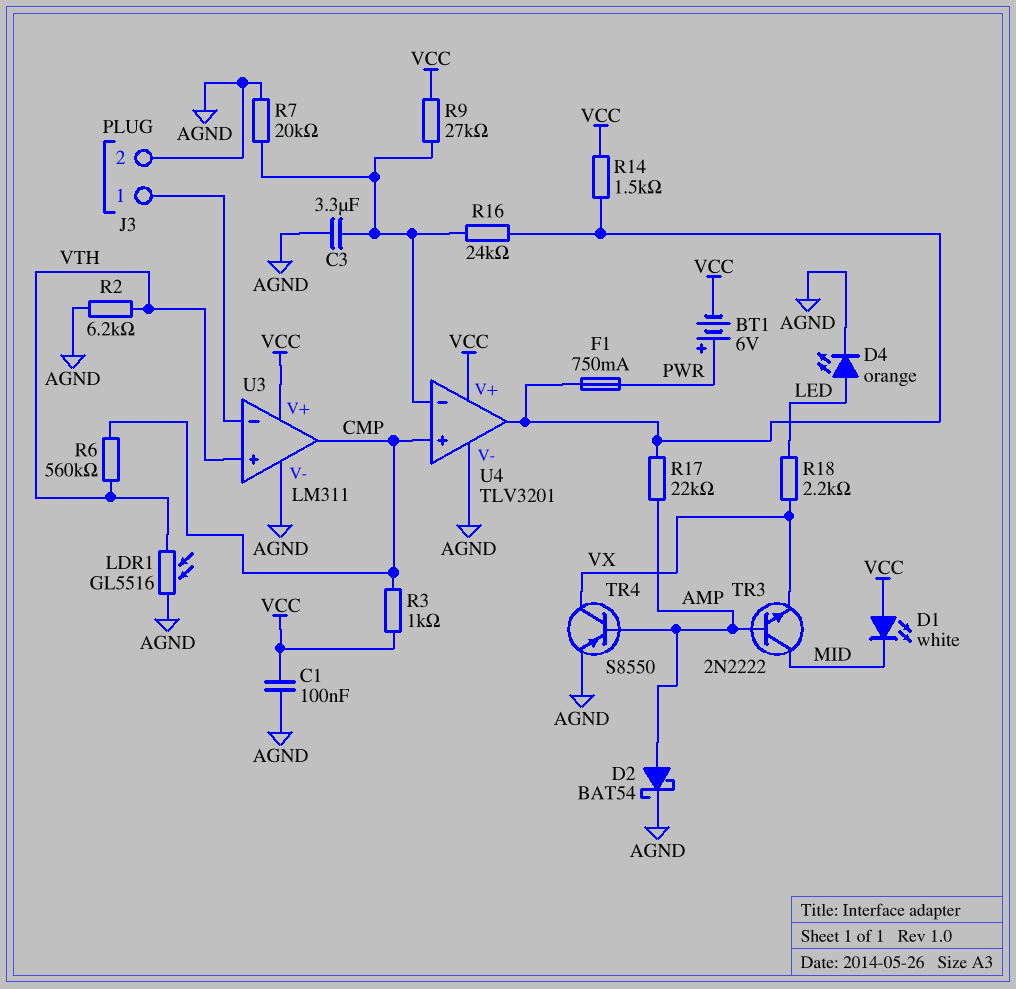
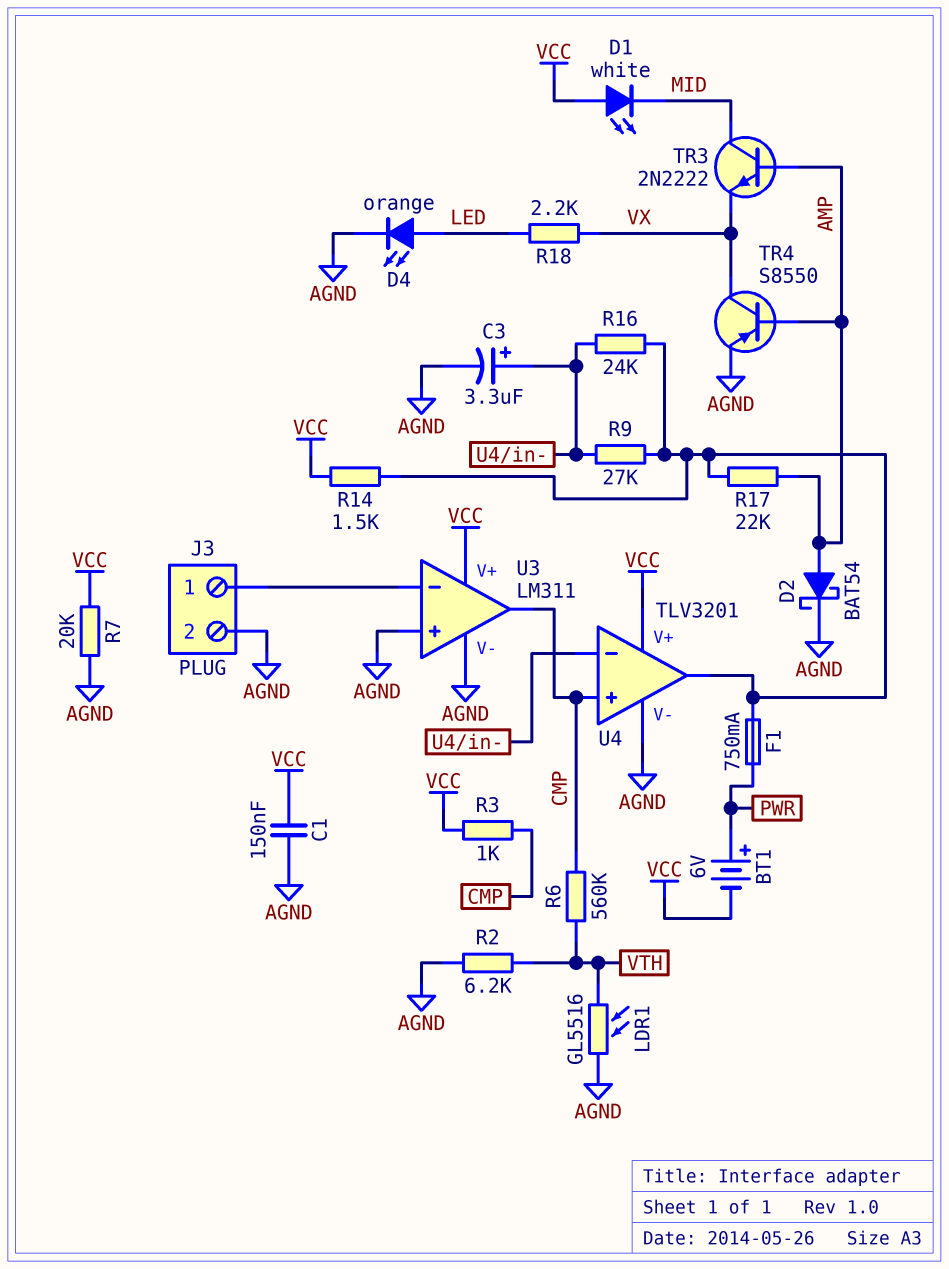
C1: 100nF (AGND, VCC) -> 150nF (AGND, VCC)
C3: 3.3uF (AGND, U4/in-) -> 3.3uF (plus U4/in-, minus AGND)
R7: 20k (AGND, U4/in-) -> 20k (AGND, VCC)
R9: 27k (U4/in-, VCC) -> 27k (U4/in-, U4/out)
U3 pin in+: VTH -> AGND

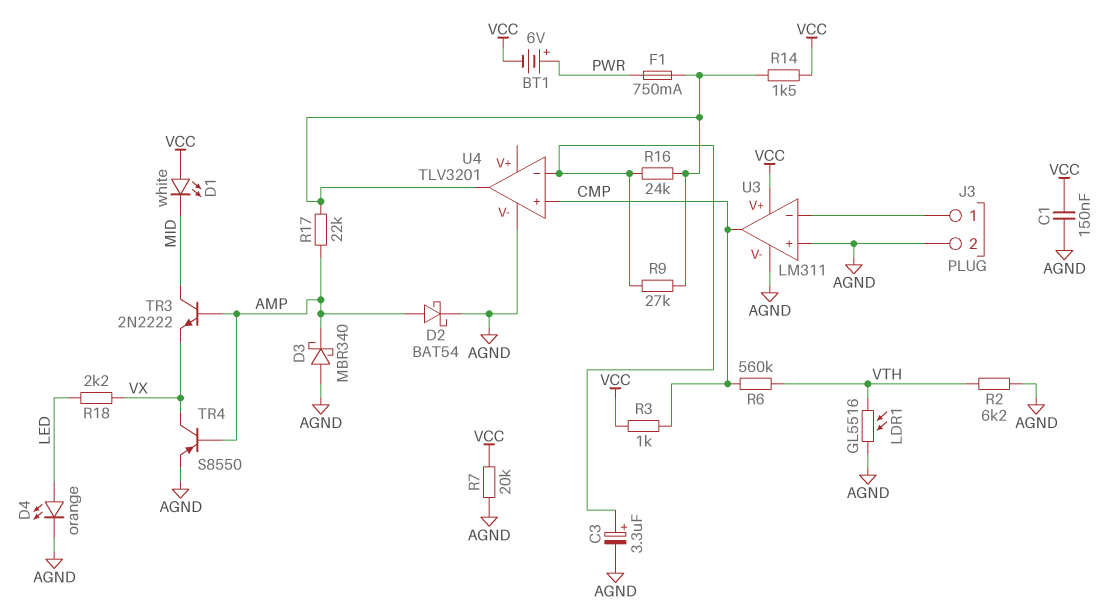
D3: none -> schottky MBR340 (A AGND, K AMP)
U4 pin V+: VCC -> none

